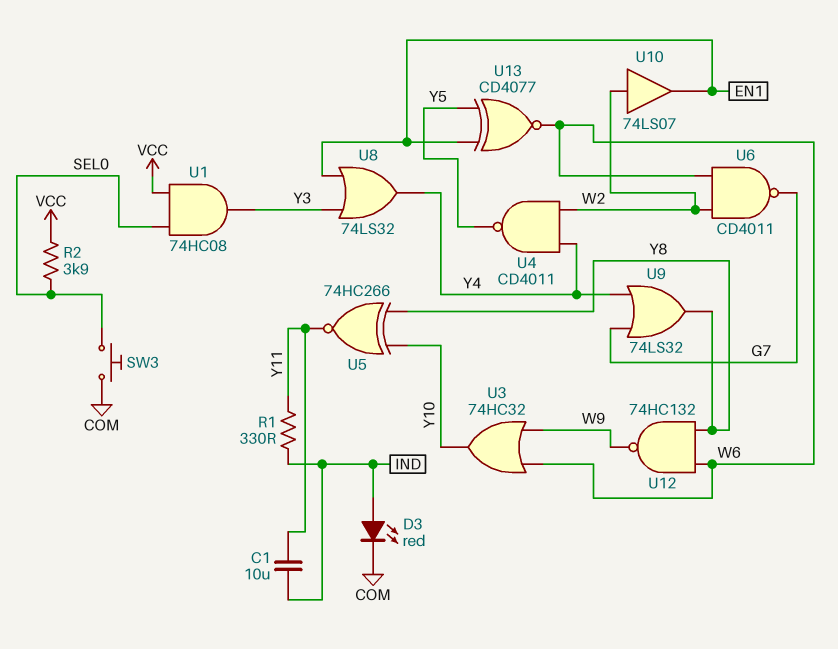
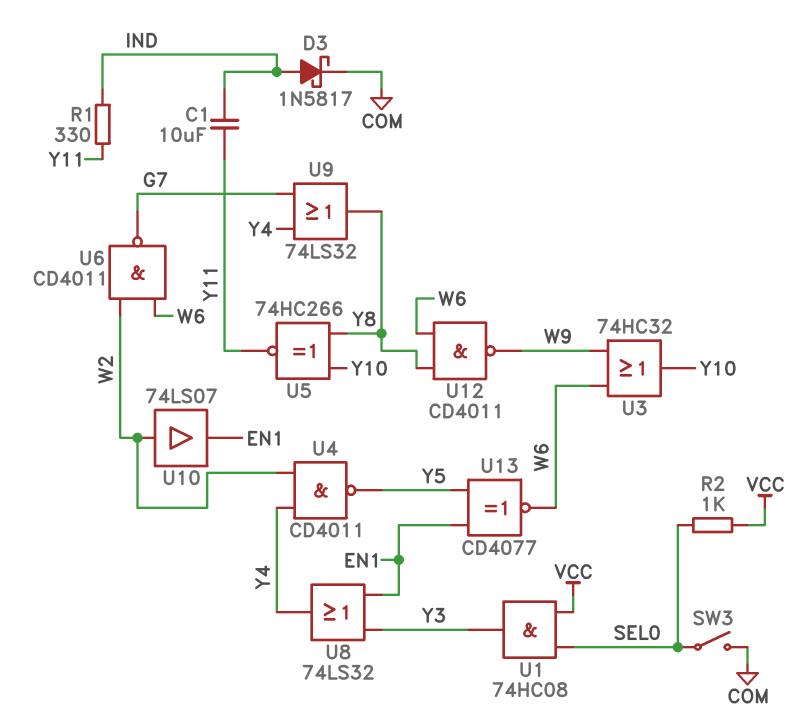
D3: LED red (A IND, K COM) -> schottky 1N5817 (A IND, K COM)
R2: 3.9k (SEL0, VCC) -> 1k (SEL0, VCC)
SW3: button (COM, SEL0) -> switch (COM, SEL0)
U12: NAND 74HC132 (in W6, in Y8, out W9) -> NAND CD4011 (in W6, in Y8, out W9)

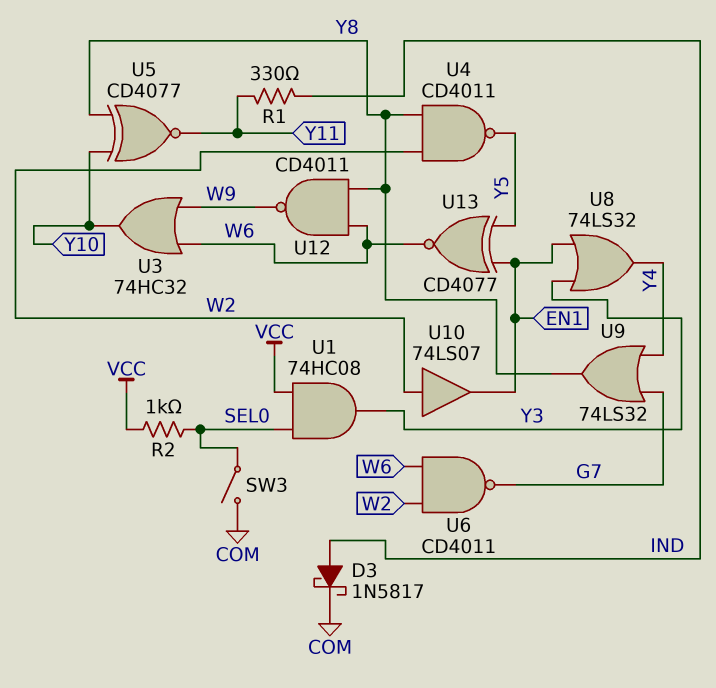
C1: 10uF (IND, Y11) -> none
U4: NAND CD4011 (in W2, in Y4, out Y5) -> NAND CD4011 (in W2, in Y8, out Y5)
U5: XNOR 74HC266 (in Y8, in Y10, out Y11) -> XNOR CD4077 (in Y8, in Y10, out Y11)

